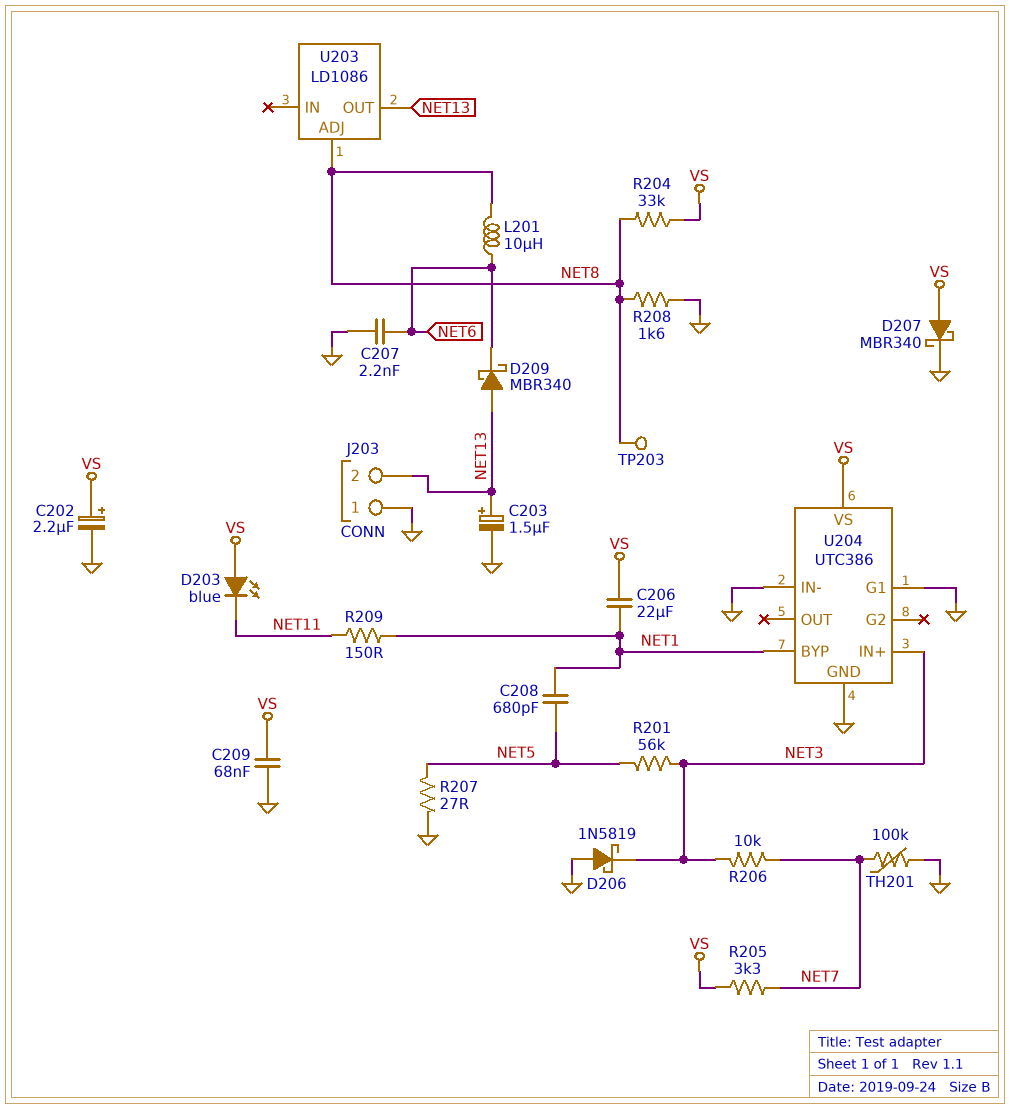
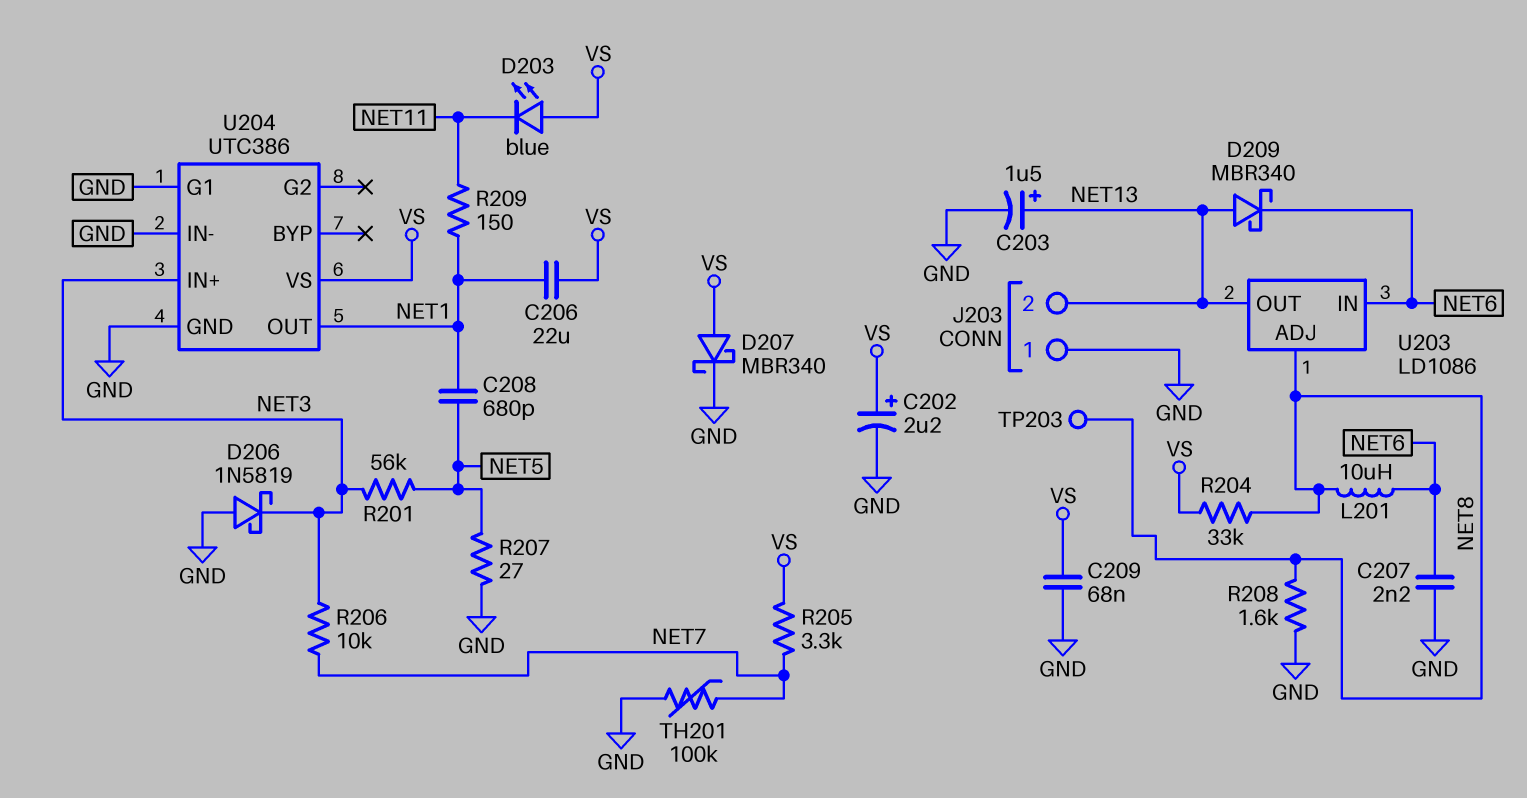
U203 pin IN: none -> NET6
U204 pin BYP: NET1 -> none
U204 pin OUT: none -> NET1

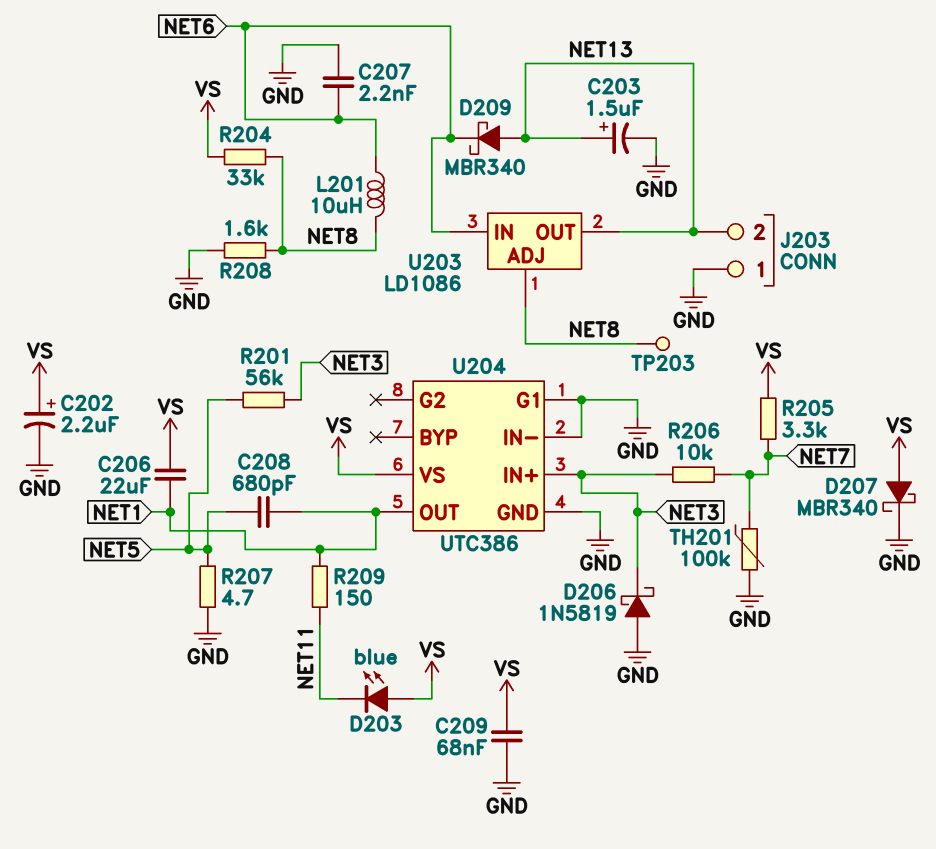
R207: 27 (GND, NET5) -> 4.7 (GND, NET5)

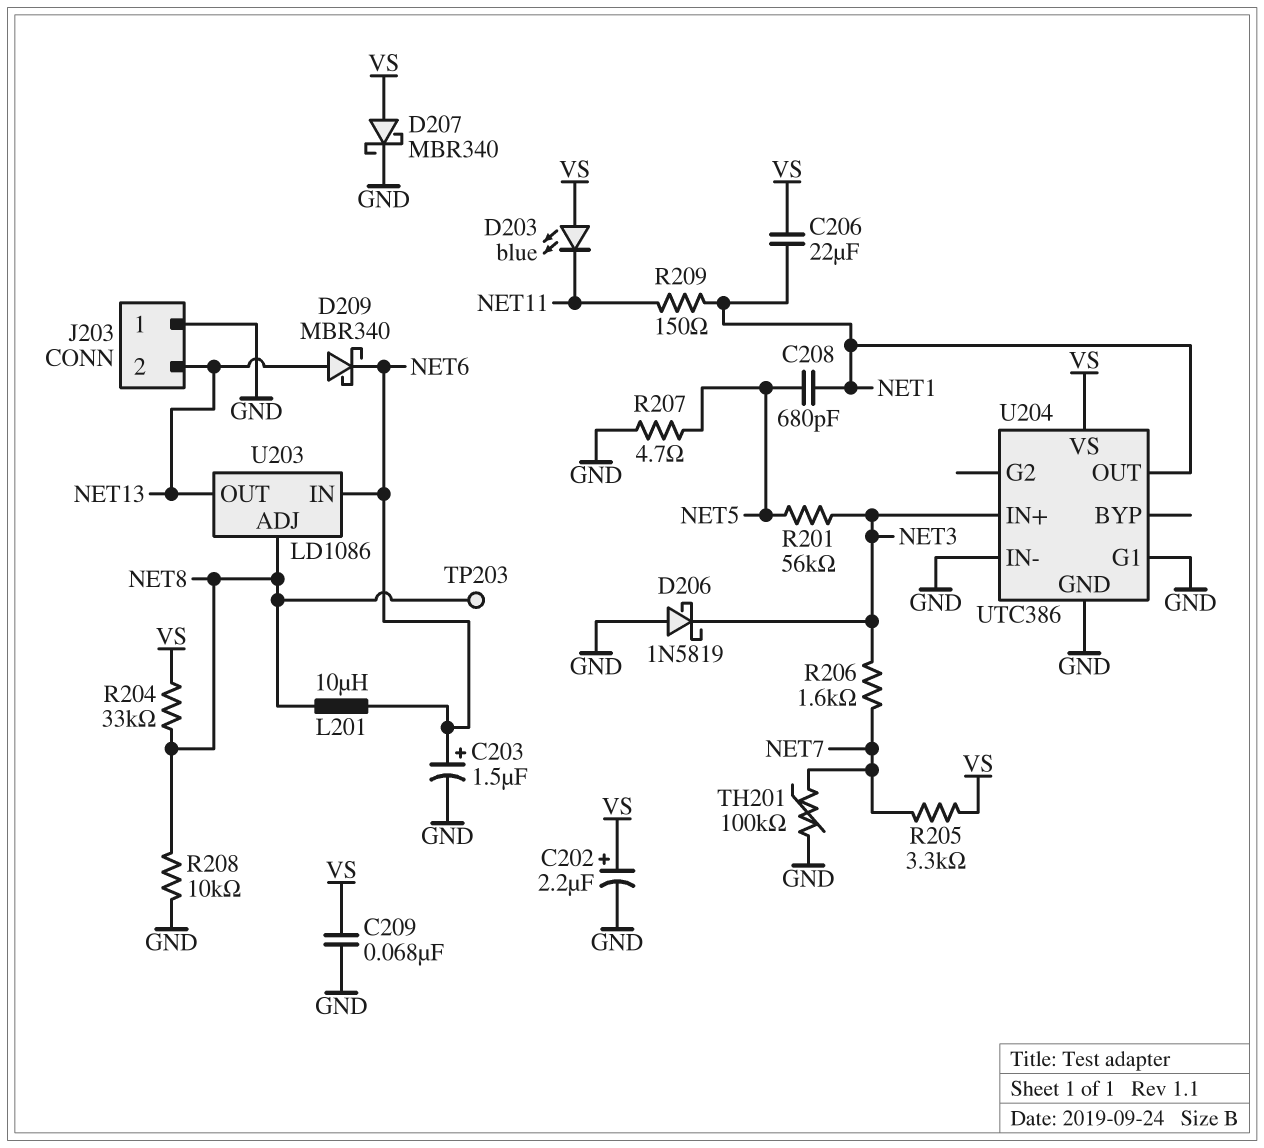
C203: 1.5uF (plus NET13, minus GND) -> 1.5uF (plus NET6, minus GND)
C207: 2.2nF (GND, NET6) -> none
R206: 10k (NET3, NET7) -> 1.6k (NET3, NET7)
R208: 1.6k (GND, NET8) -> 10k (GND, NET8)

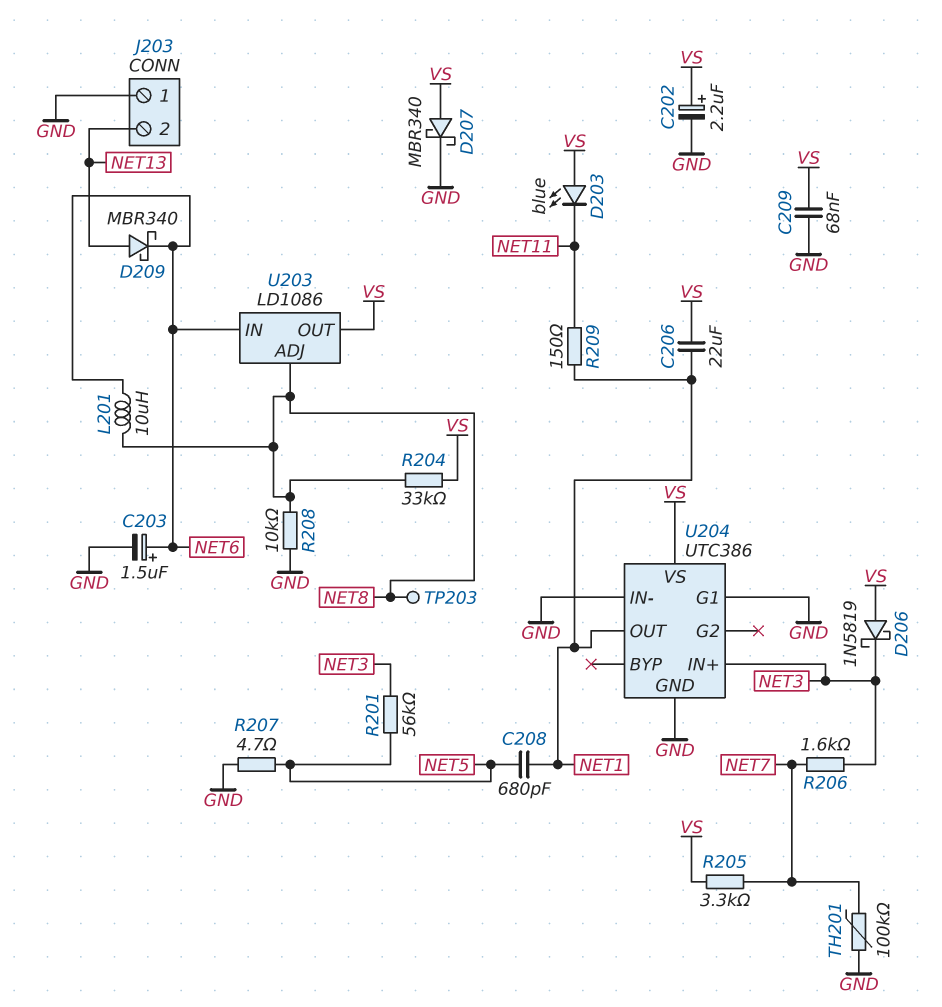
D206: schottky 1N5819 (A GND, K NET3) -> schottky 1N5819 (A VS, K NET3)
U203 pin OUT: NET13 -> VS

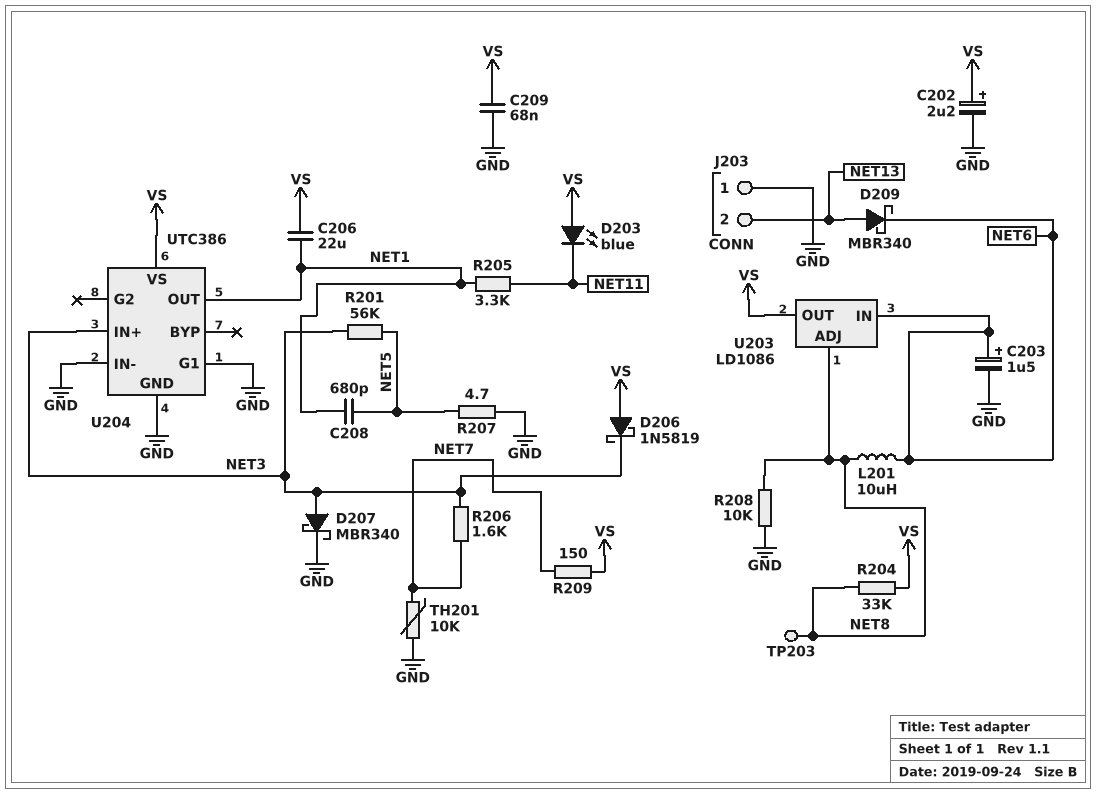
D207: schottky MBR340 (A VS, K GND) -> schottky MBR340 (A NET3, K GND)
R205: 3.3k (NET7, VS) -> 3.3k (NET1, NET11)
R209: 150 (NET1, NET11) -> 150 (NET7, VS)
TH201: 100k (GND, NET7) -> 10k (GND, NET7)

